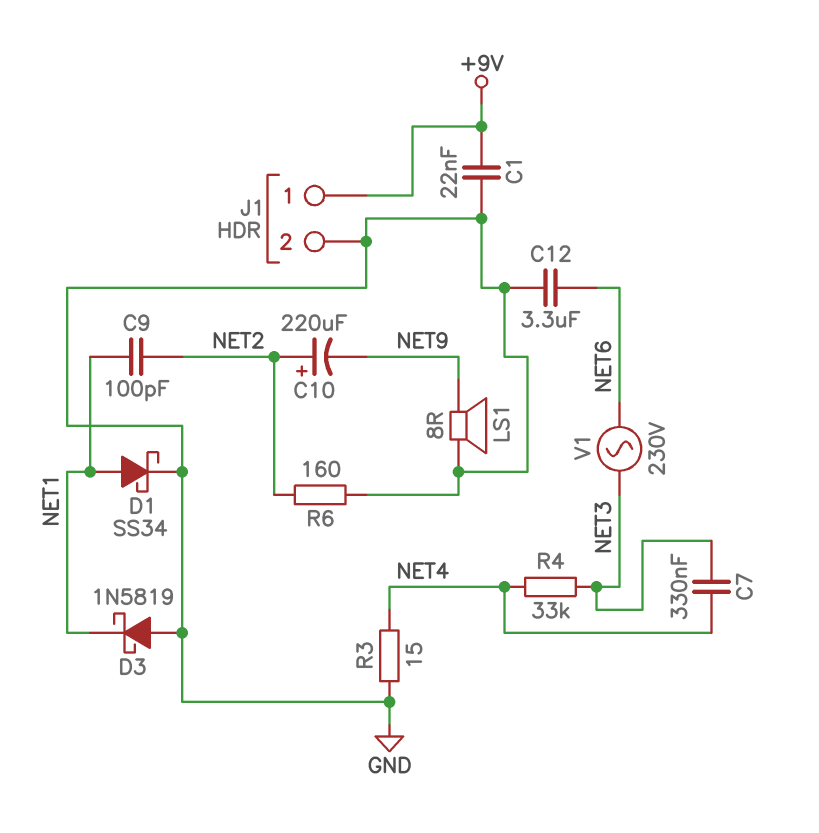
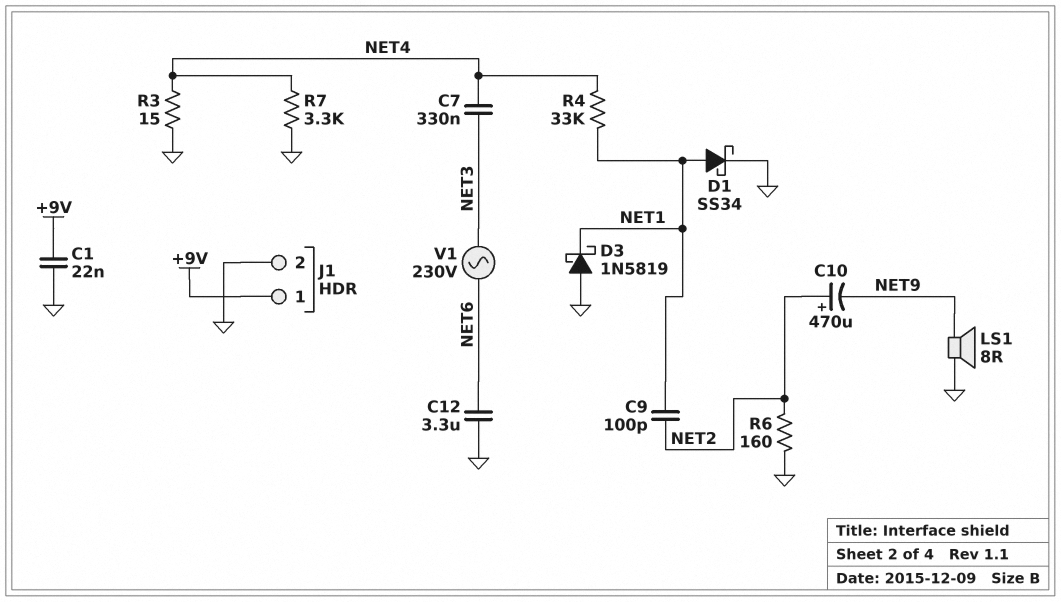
C10: 220uF (plus NET2, minus NET9) -> 470uF (plus NET2, minus NET9)
R4: 33k (NET3, NET4) -> 33k (NET1, NET4)
R7: none -> 3.3k (GND, NET4)

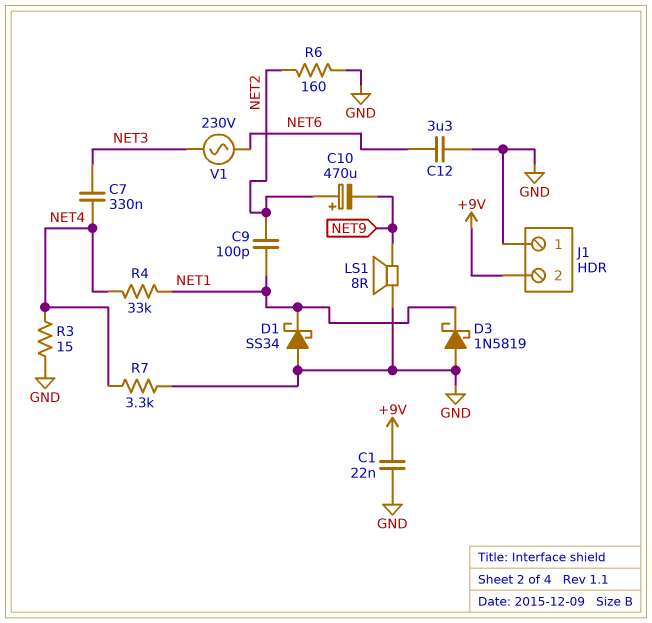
D1: schottky SS34 (A NET1, K GND) -> schottky SS34 (A GND, K NET1)
J1 pin 1: +9V -> GND
J1 pin 2: GND -> +9V

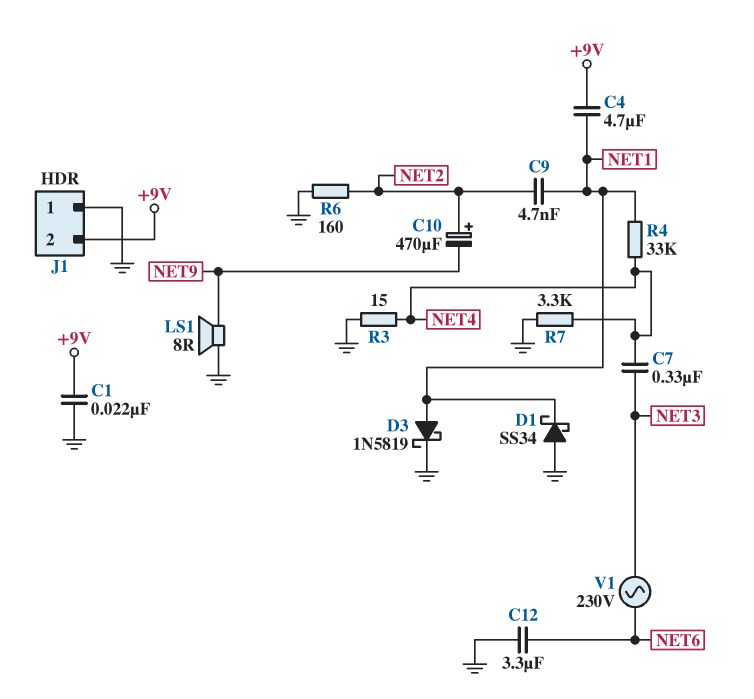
C4: none -> 4.7uF (+9V, NET1)
C9: 100pF (NET1, NET2) -> 4.7nF (NET1, NET2)
D3: schottky 1N5819 (A GND, K NET1) -> schottky 1N5819 (A NET1, K GND)

